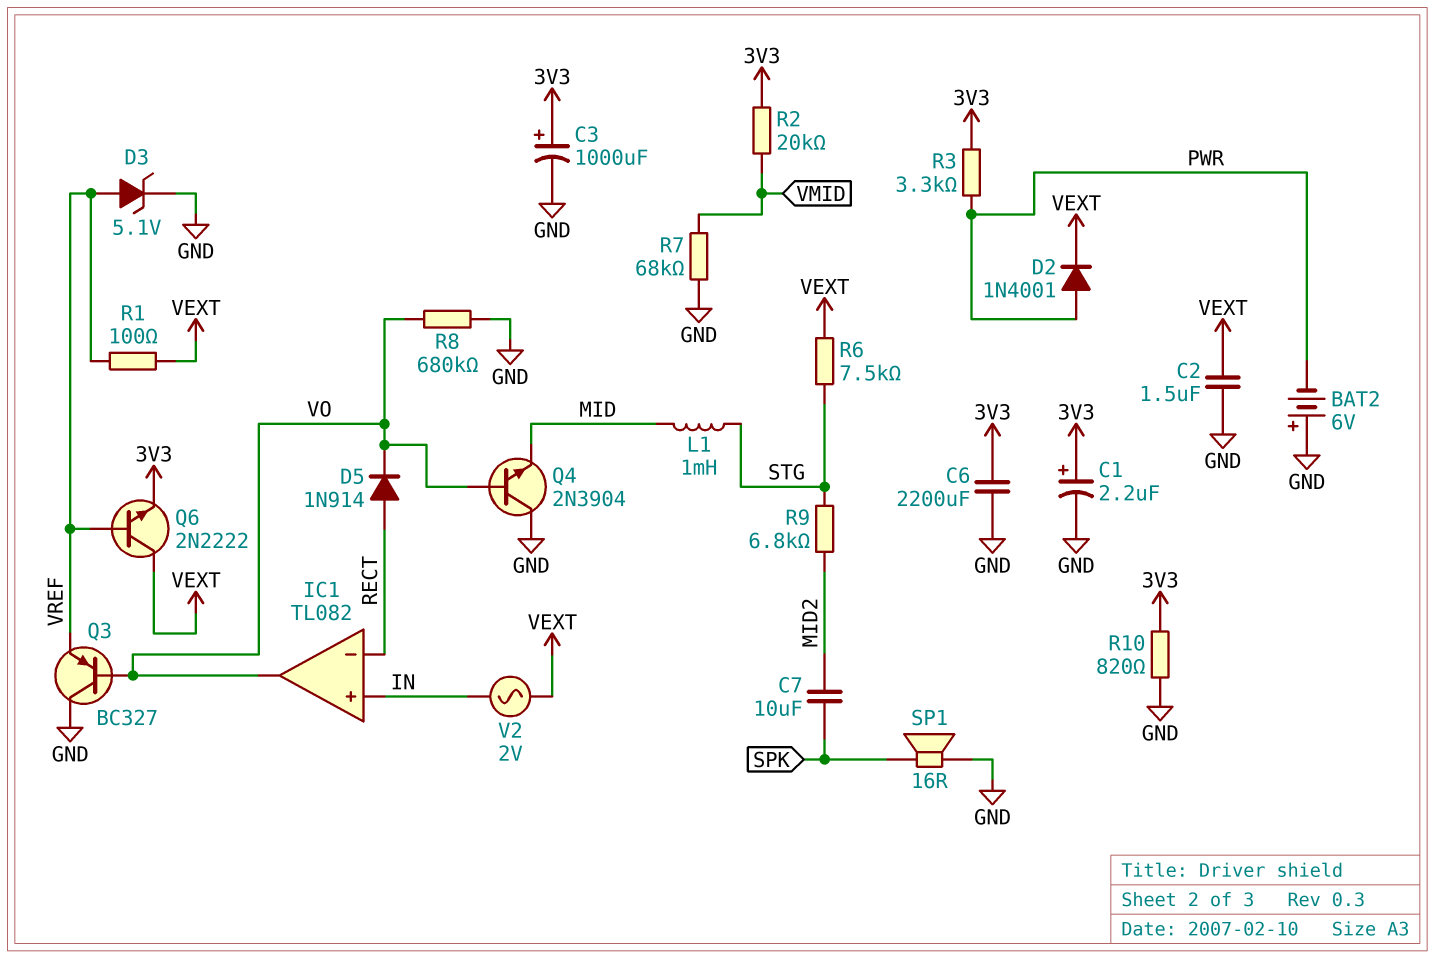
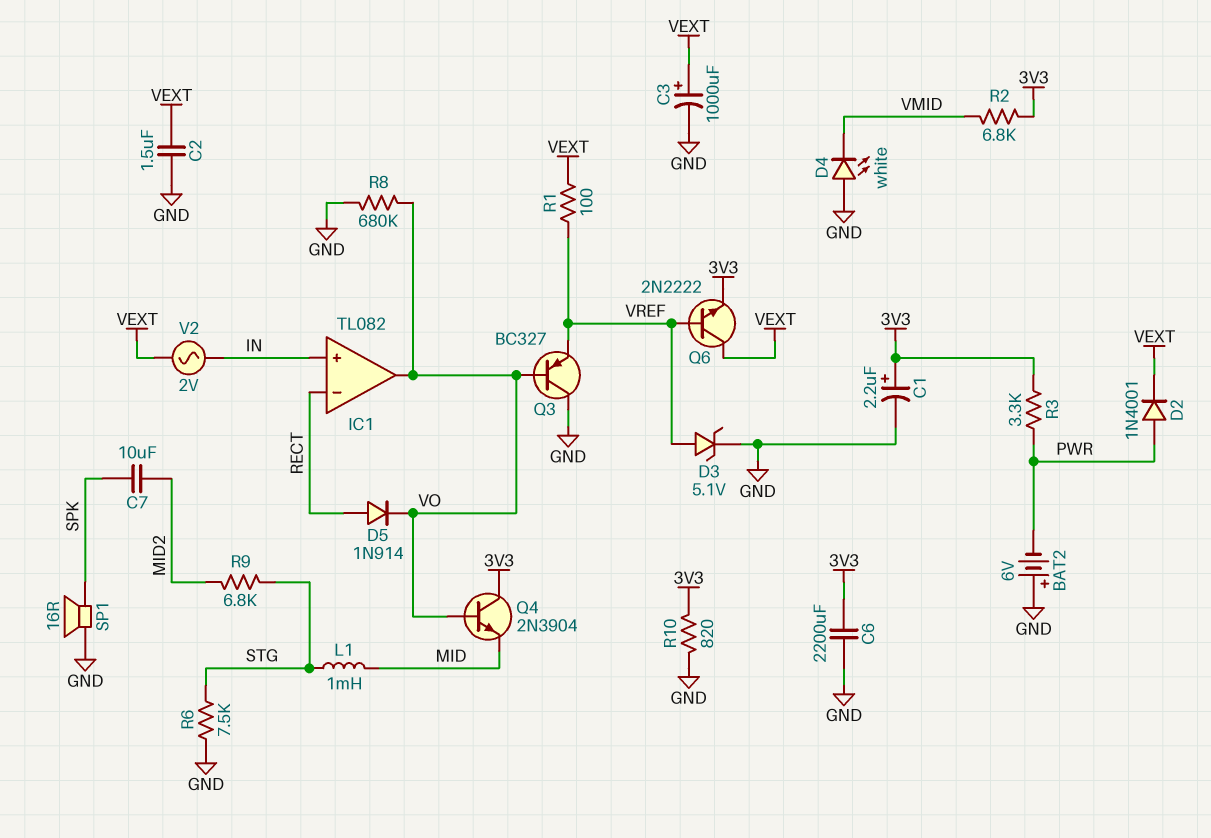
C3: 1000uF (plus 3V3, minus GND) -> 1000uF (plus VEXT, minus GND)
D4: none -> LED white (A GND, K VMID)
Q4: NPN 2N3904 (B VO, C GND, E MID) -> NPN 2N3904 (B VO, C 3V3, E MID)
R2: 20k (3V3, VMID) -> 6.8k (3V3, VMID)
R6: 7.5k (STG, VEXT) -> 7.5k (GND, STG)
R7: 68k (GND, VMID) -> none

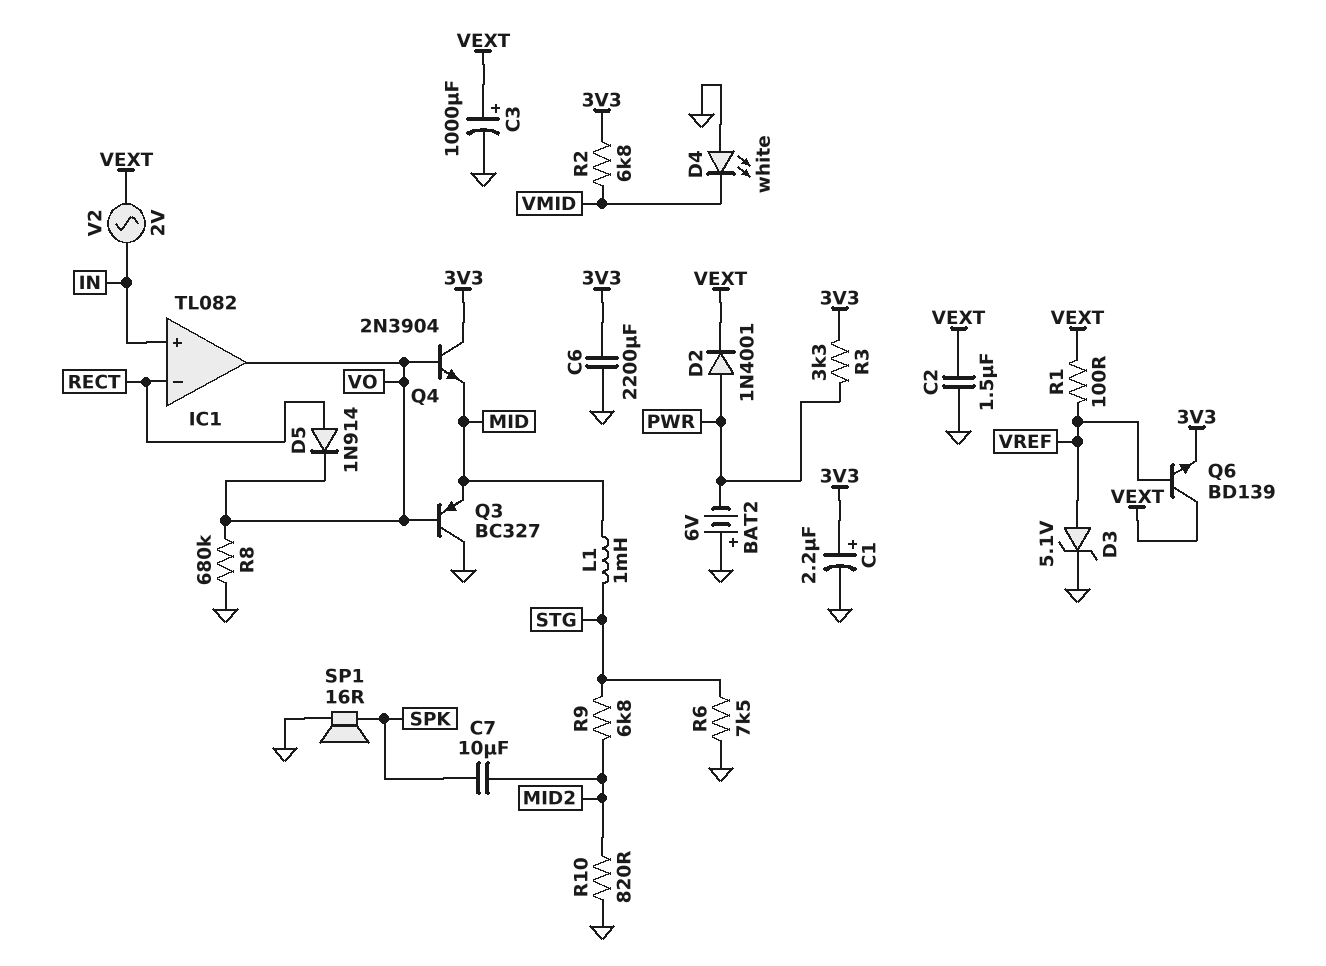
Q3: PNP BC327 (B VO, C GND, E VREF) -> PNP BC327 (B VO, C GND, E MID)
Q6: NPN 2N2222 (B VREF, C VEXT, E 3V3) -> NPN BD139 (B VREF, C VEXT, E 3V3)
R10: 820 (3V3, GND) -> 820 (GND, MID2)

